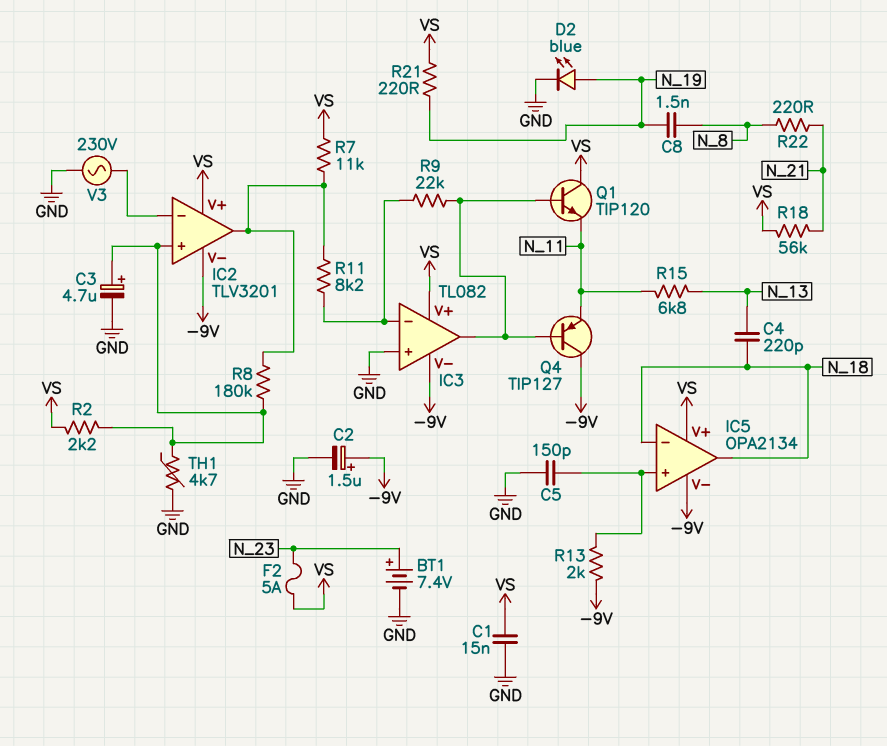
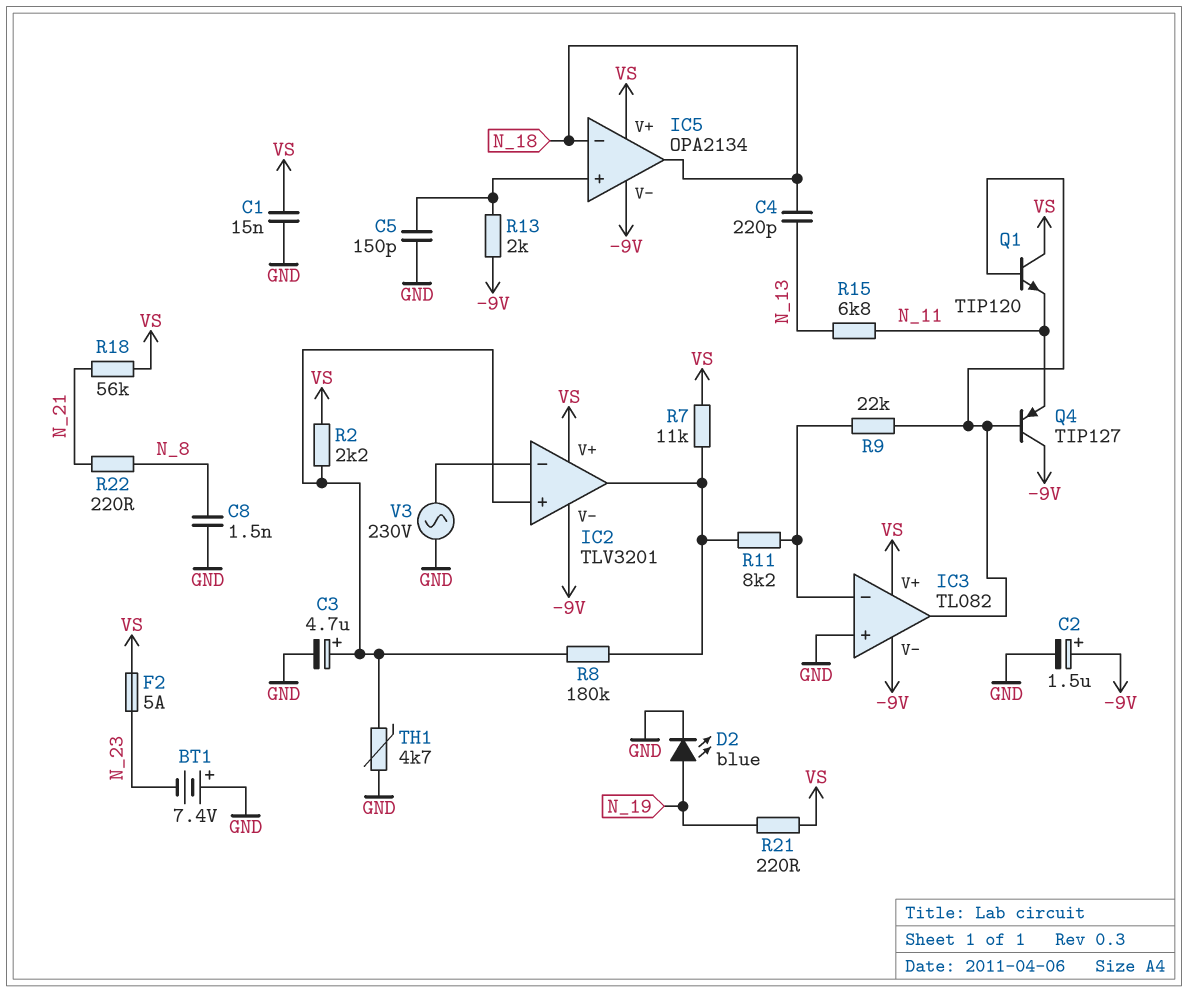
BT1: 7.4V (plus N_23, minus GND) -> 7.4V (plus GND, minus N_23)
C8: 1.5nF (N_8, N_19) -> 1.5nF (GND, N_8)

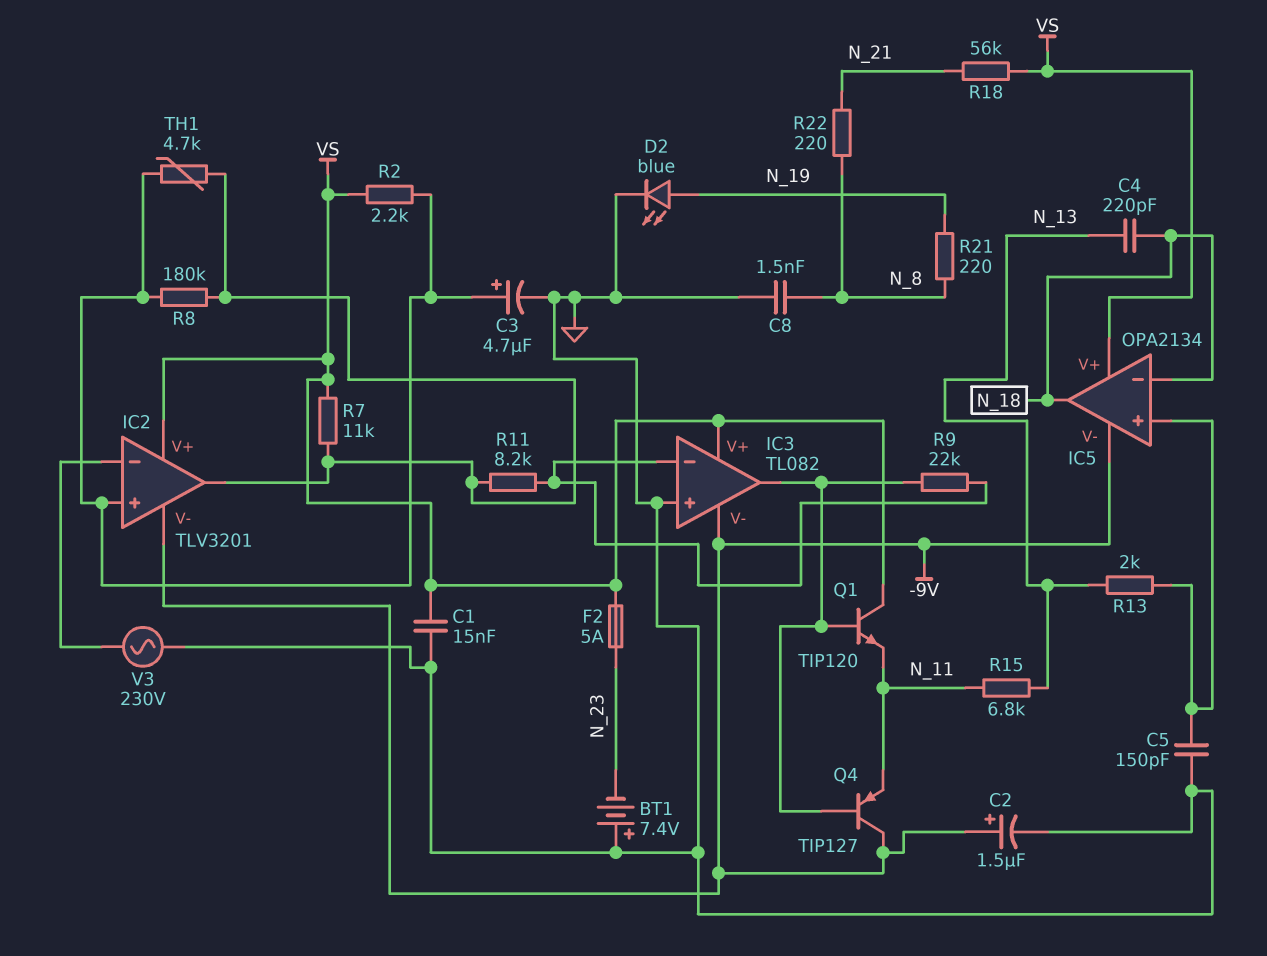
R13: 2k (-9V, IC5/in+) -> 2k (IC5/in+, N_13)
R21: 220 (N_19, VS) -> 220 (N_8, N_19)
TH1: 4.7k (GND, IC2/in+) -> 4.7k (IC2/in+, IC2/out)

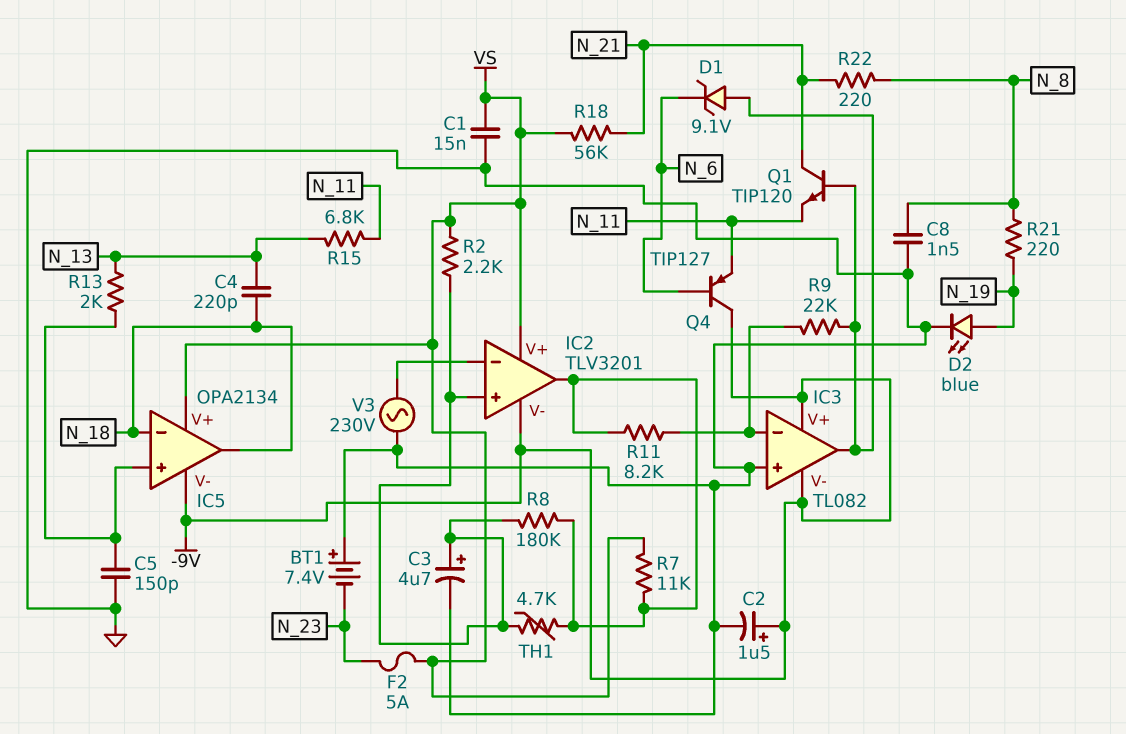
D1: none -> zener 9.1V (A IC3/out, K N_6)
IC3 pin V+: VS -> -9V
Q1: NPN TIP120 (B IC3/out, C VS, E N_11) -> NPN TIP120 (B IC3/out, C N_21, E N_11)
Q4: PNP TIP127 (B IC3/out, C -9V, E N_11) -> PNP TIP127 (B N_6, C -9V, E N_11)

